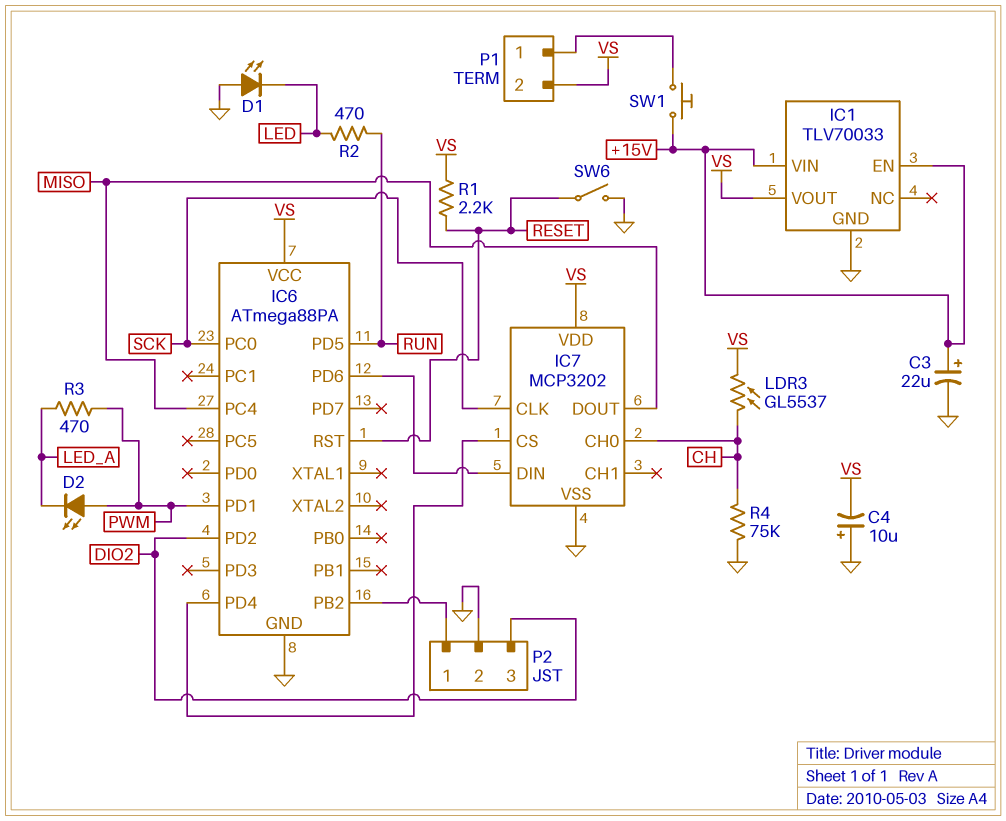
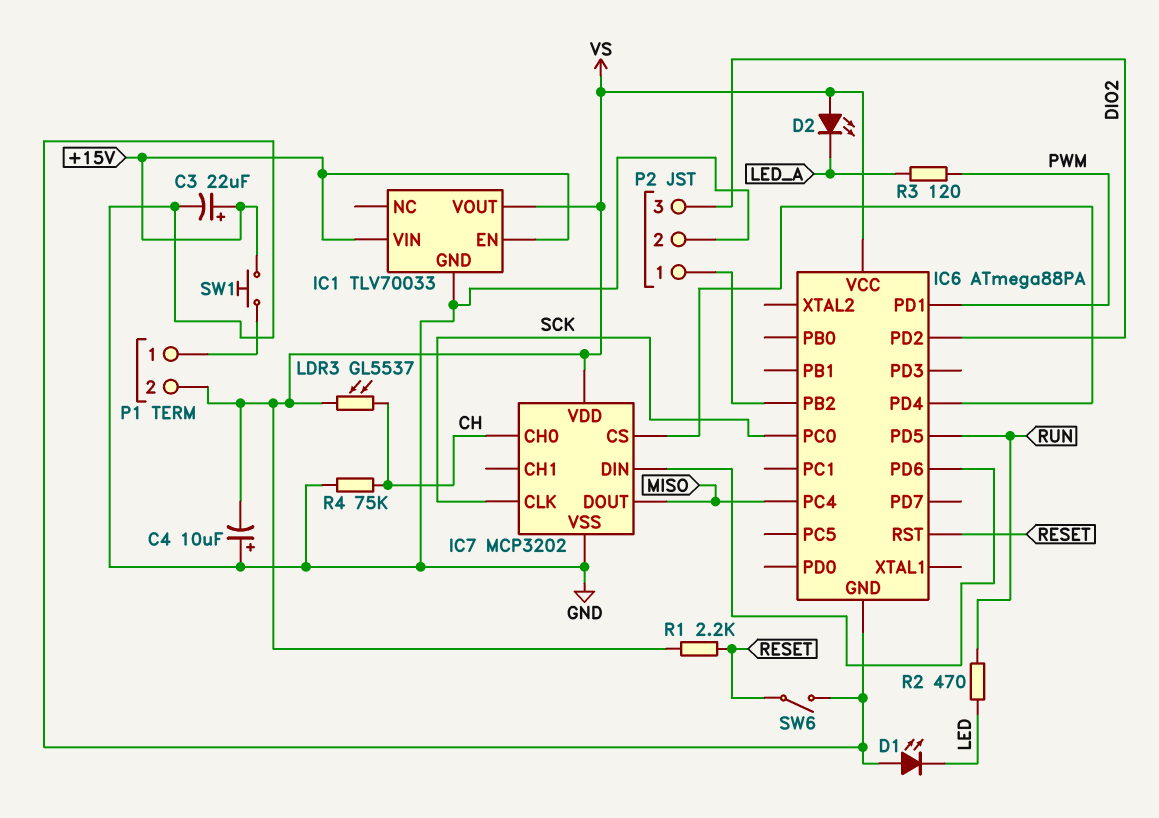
D2: LED (A PWM, K LED_A) -> LED (A VS, K LED_A)
R3: 470 (LED_A, PWM) -> 120 (LED_A, PWM)

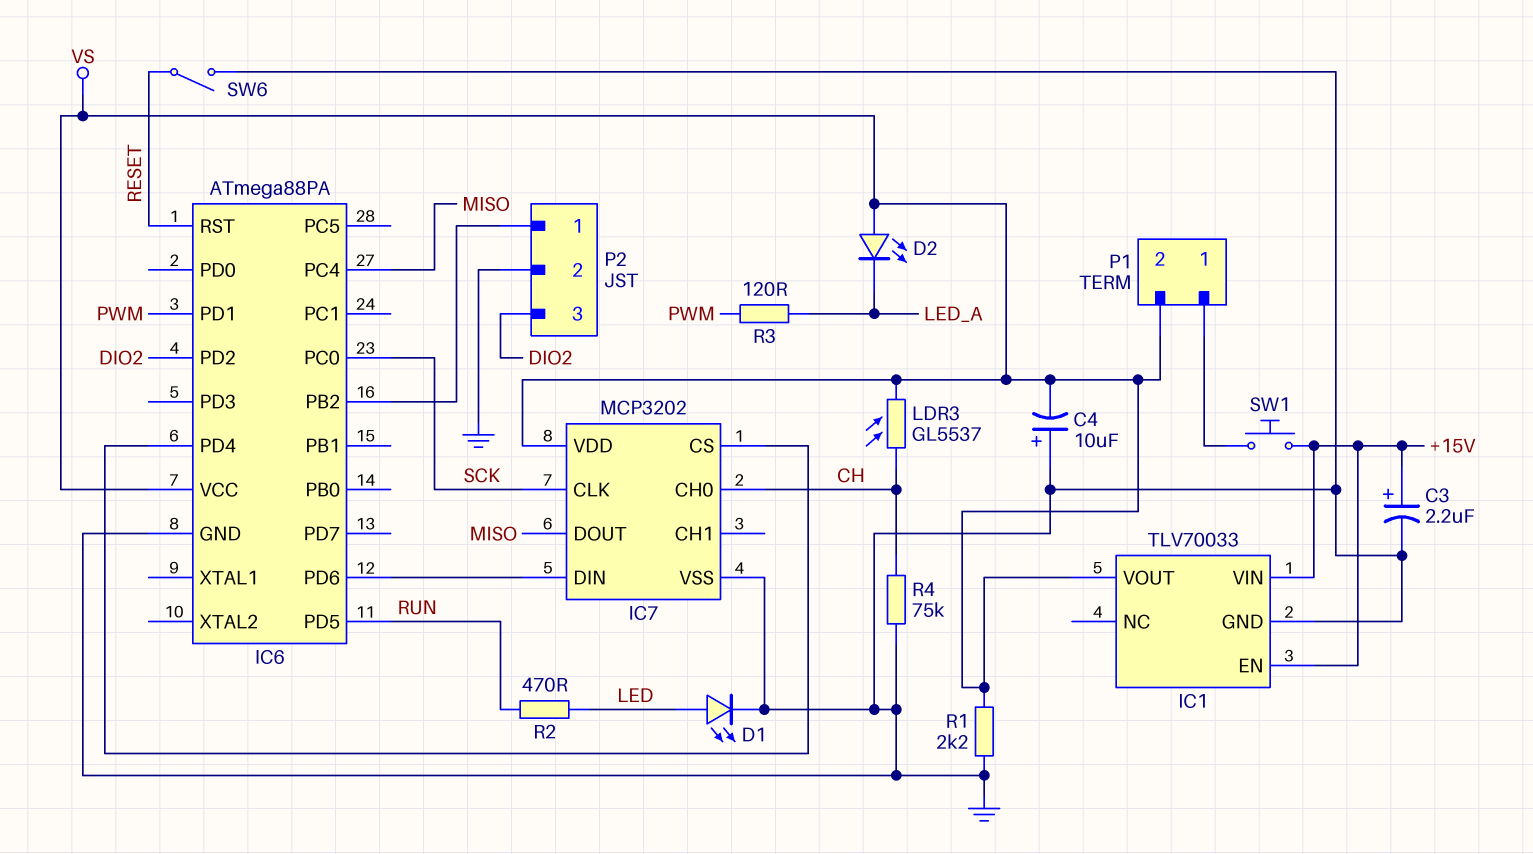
C3: 22uF (plus +15V, minus GND) -> 2.2uF (plus +15V, minus GND)
D1: LED (A GND, K LED) -> LED (A LED, K GND)
R1: 2.2k (RESET, VS) -> 2.2k (GND, VS)

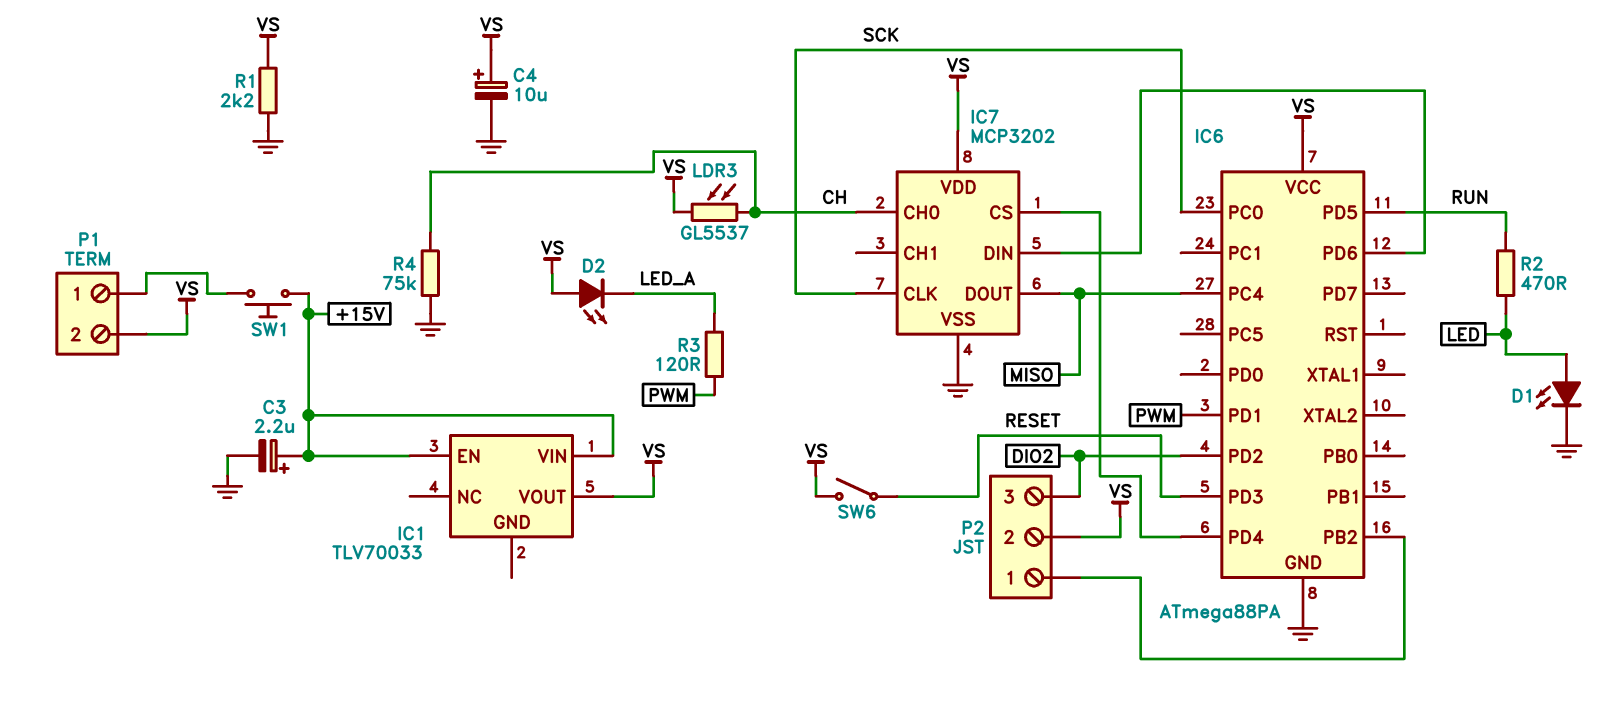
C4: 10uF (plus GND, minus VS) -> 10uF (plus VS, minus GND)
IC1 pin GND: GND -> none
IC6 pin PD3: none -> RESET
IC6 pin RST: RESET -> none
P2 pin 2: GND -> VS
SW6: switch (GND, RESET) -> switch (RESET, VS)

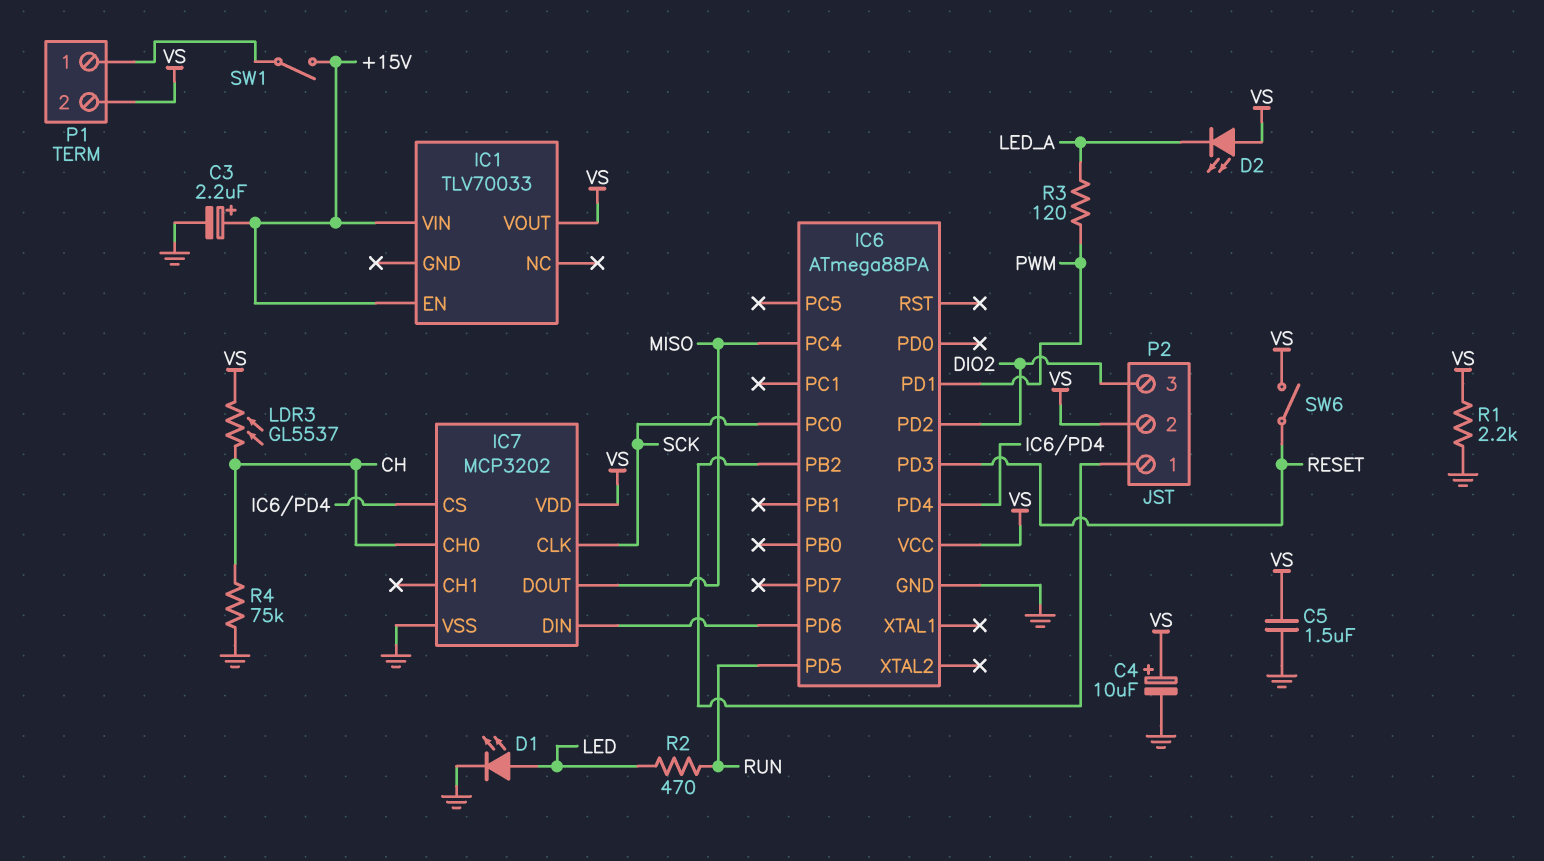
C5: none -> 1.5uF (GND, VS)
SW1: button (+15V, P1/1) -> switch (+15V, P1/1)

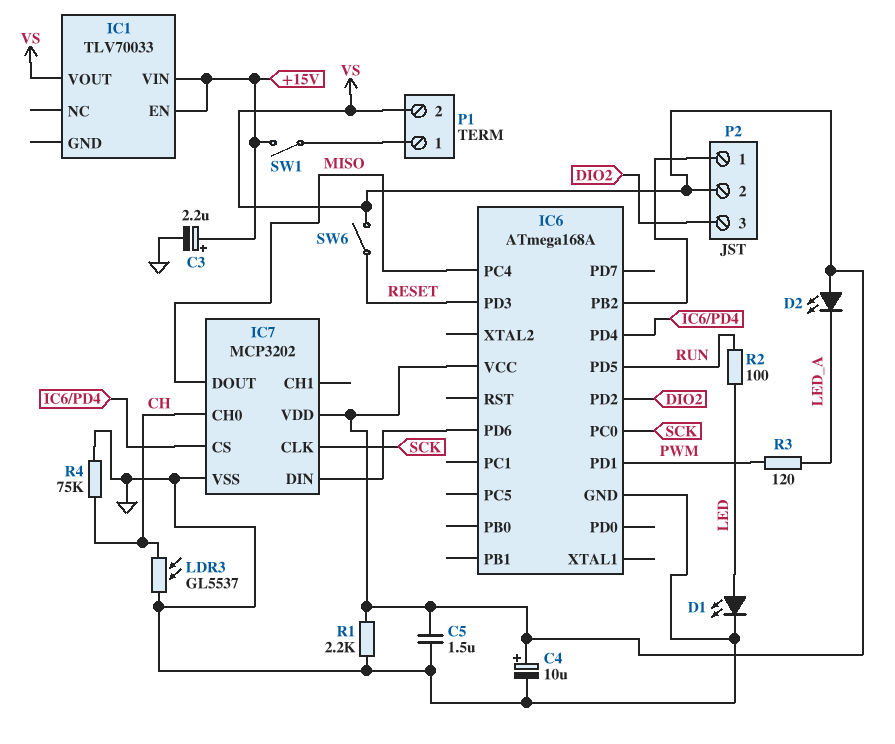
IC6: ATmega88PA -> ATmega168A
LDR3: GL5537 (CH, VS) -> GL5537 (CH, GND)
R2: 470 (LED, RUN) -> 100 (LED, RUN)

